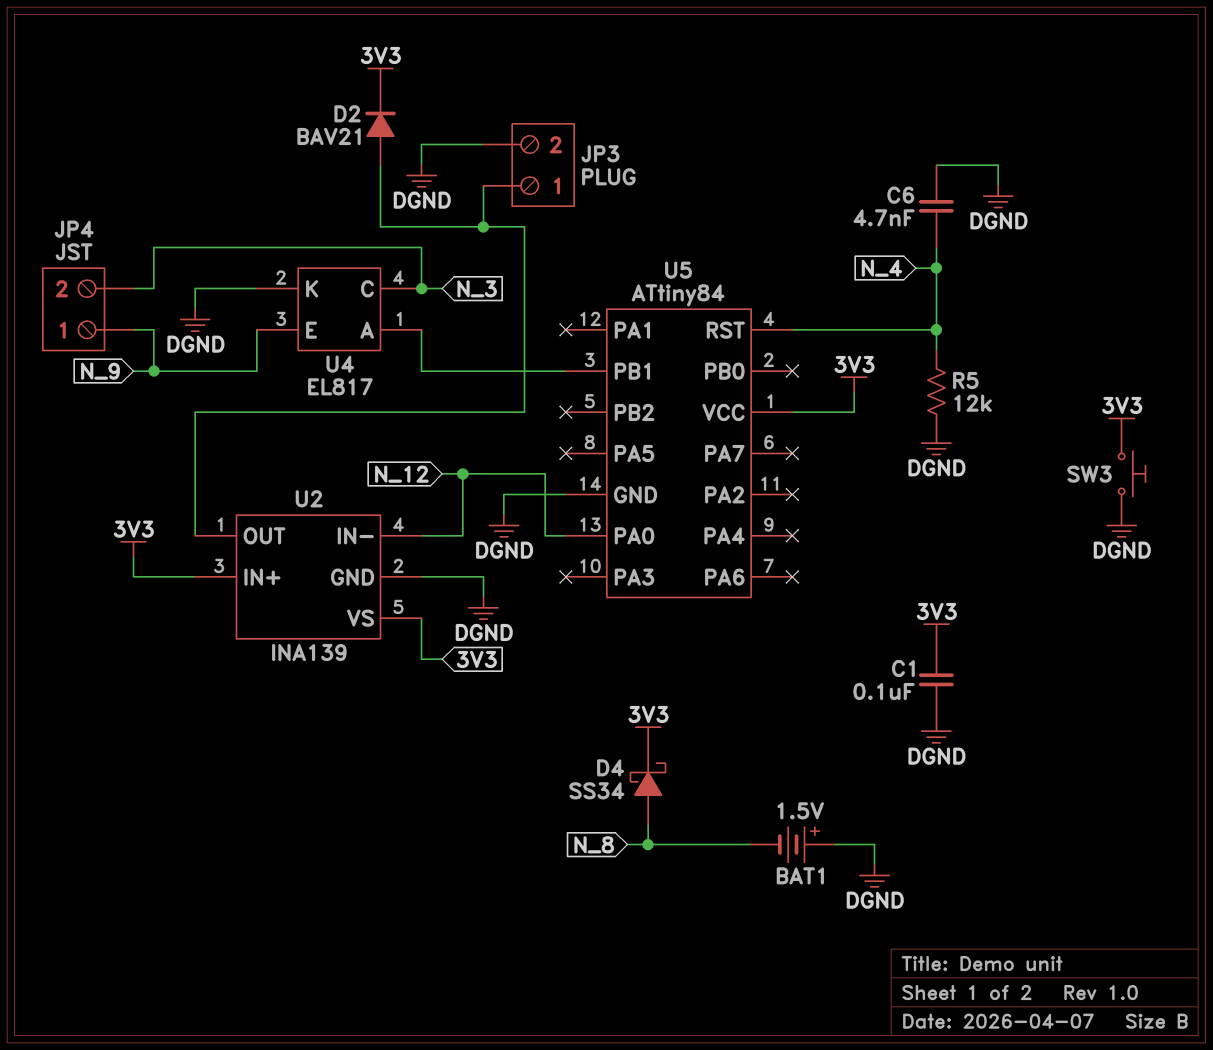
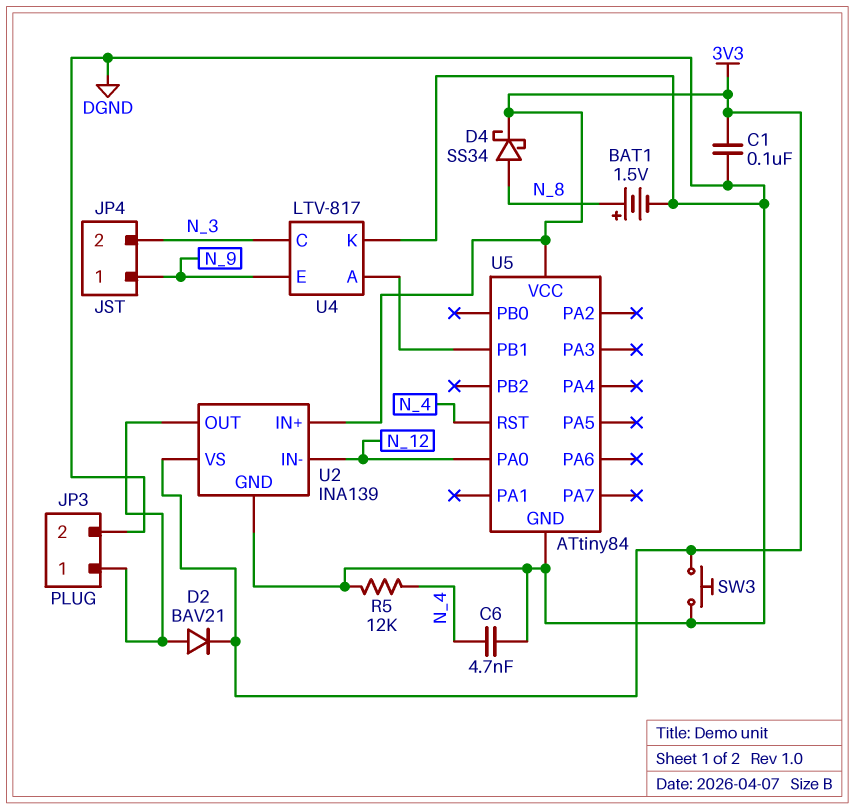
BAT1: 1.5V (plus DGND, minus N_8) -> 1.5V (plus N_8, minus DGND)
U4: EL817 -> LTV-817

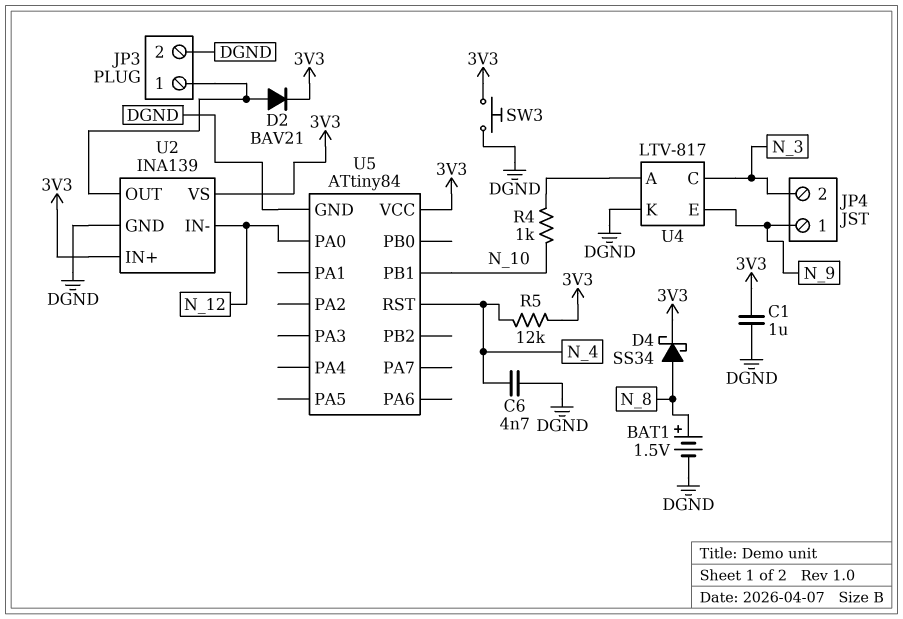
C1: 100nF (3V3, DGND) -> 1uF (3V3, DGND)
R4: none -> 1k (N_10, U4/A)
R5: 12k (DGND, N_4) -> 12k (3V3, N_4)
U5 pin PB1: U4/A -> N_10

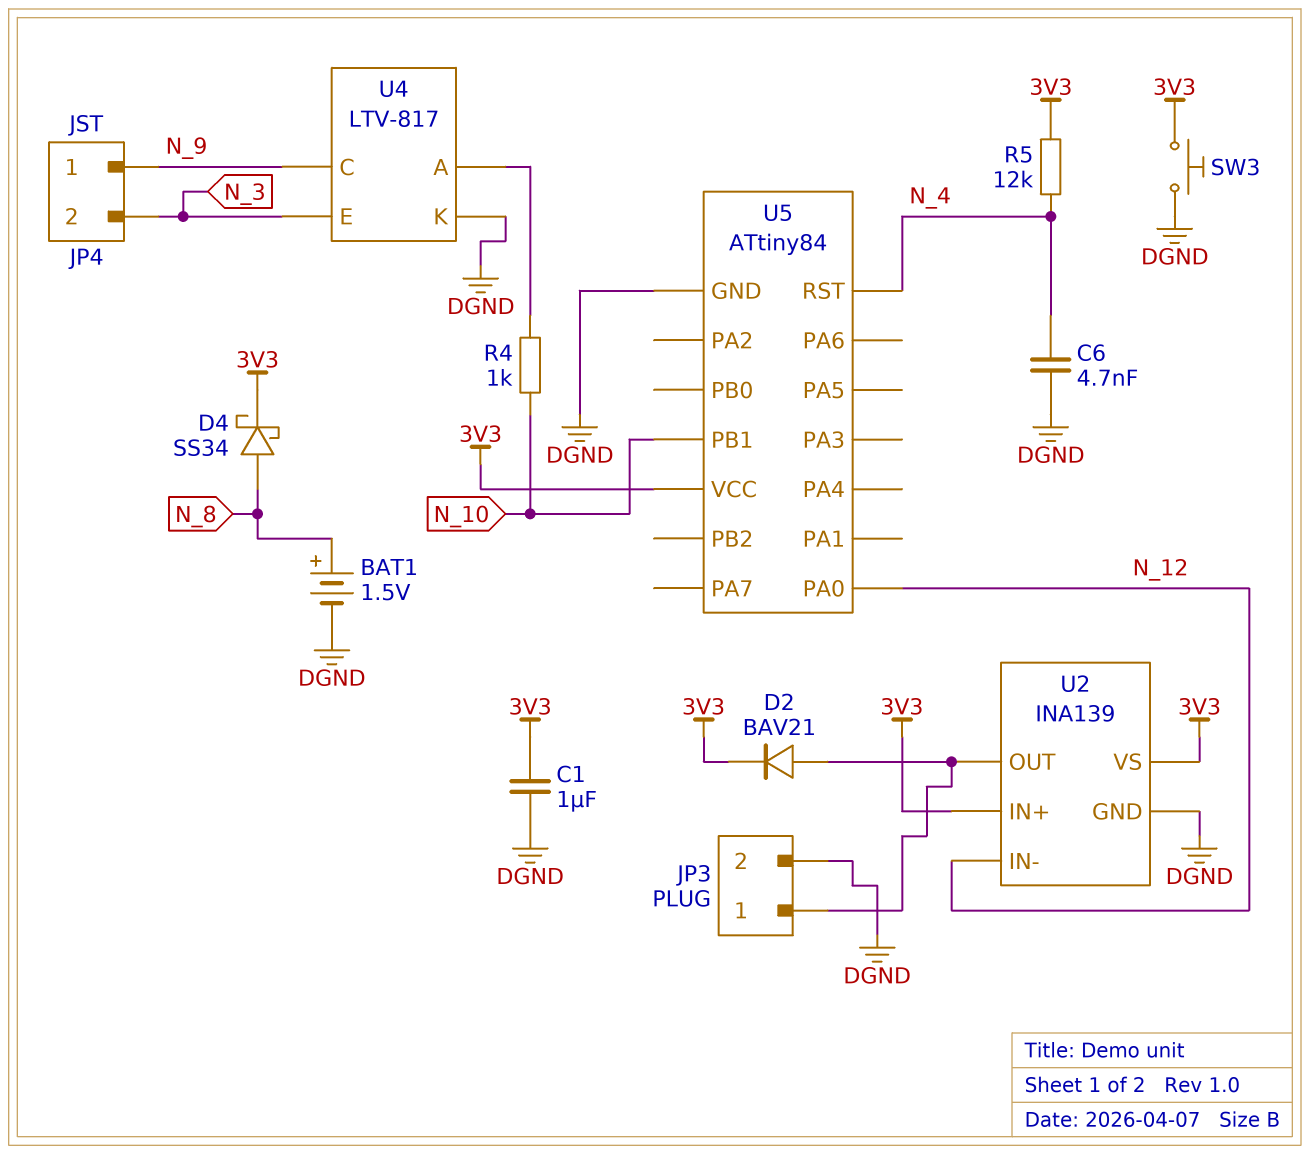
U4 pin C: N_3 -> N_9
U4 pin E: N_9 -> N_3

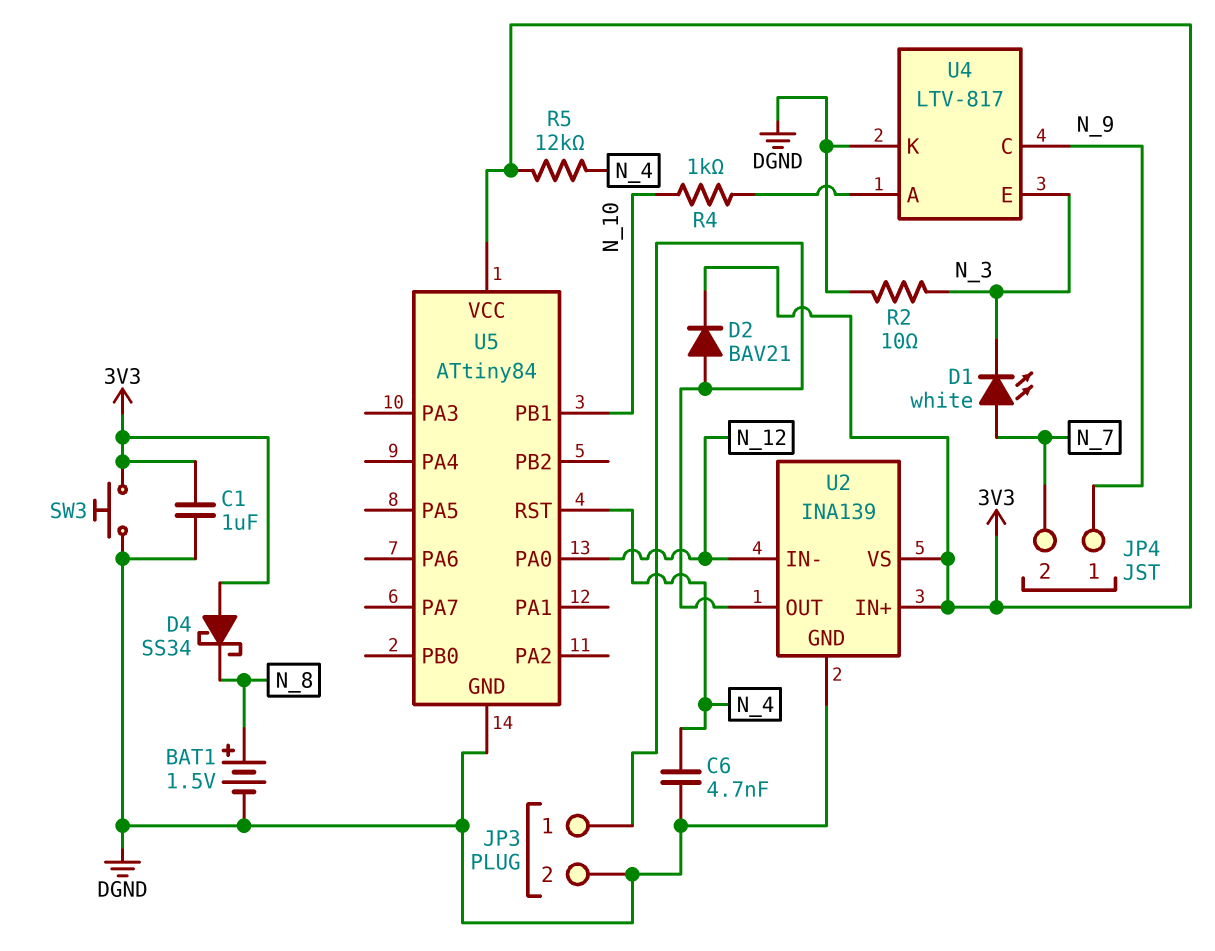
D1: none -> LED white (A N_7, K N_3)
D4: schottky SS34 (A N_8, K 3V3) -> schottky SS34 (A 3V3, K N_8)
JP4 pin 2: N_3 -> N_7
R2: none -> 10 (DGND, N_3)

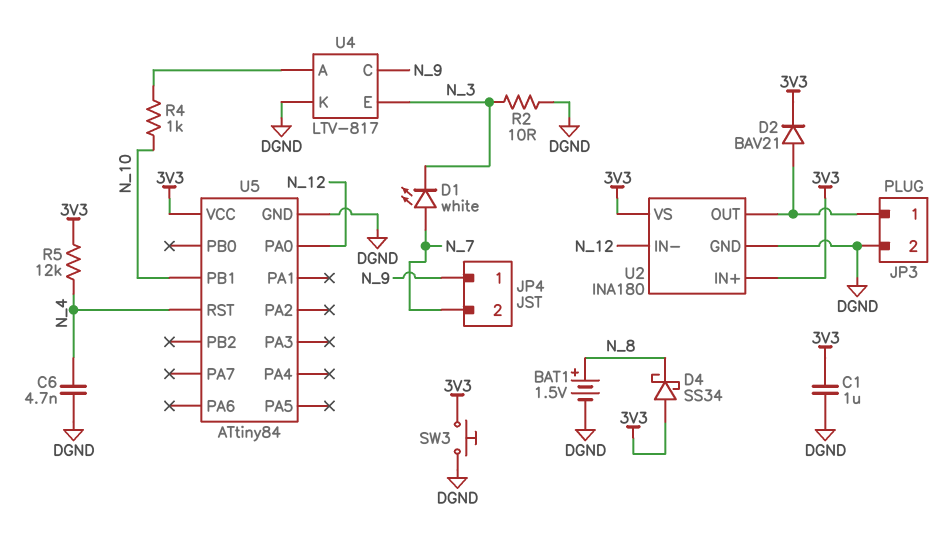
U2: INA139 -> INA180

